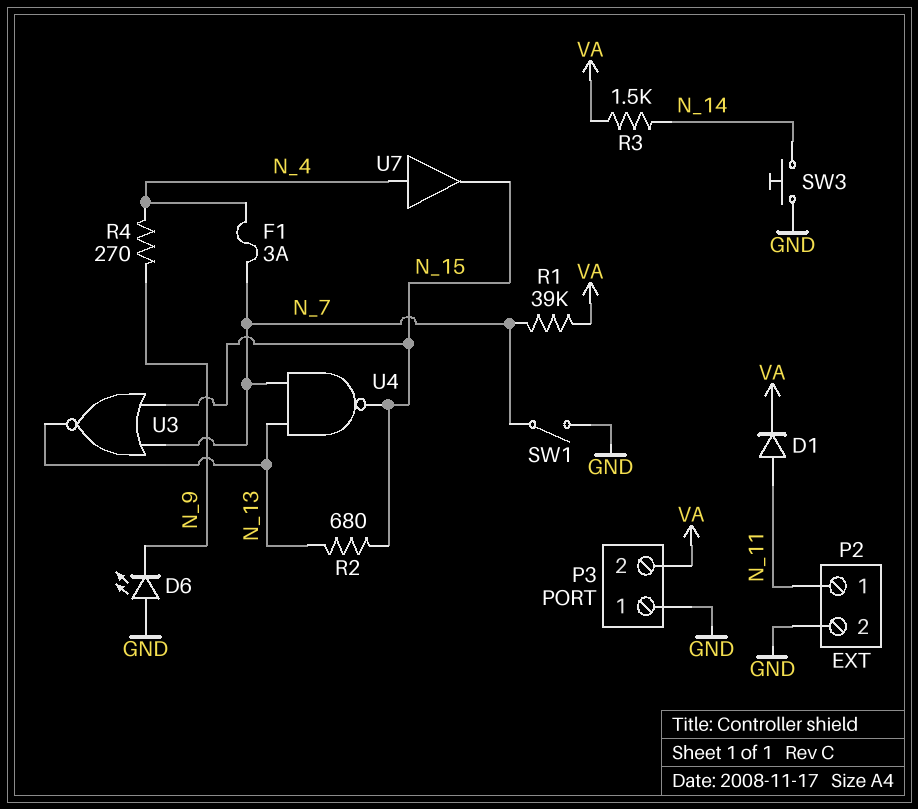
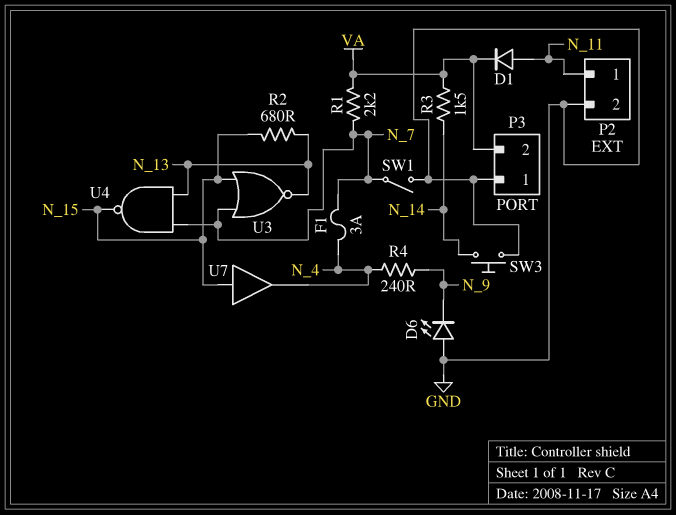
R1: 39k (N_7, VA) -> 2.2k (N_7, VA)
R4: 270 (N_4, N_9) -> 240 (N_4, N_9)
U7: buffer (in N_4, out N_15) -> buffer (in N_15, out N_4)

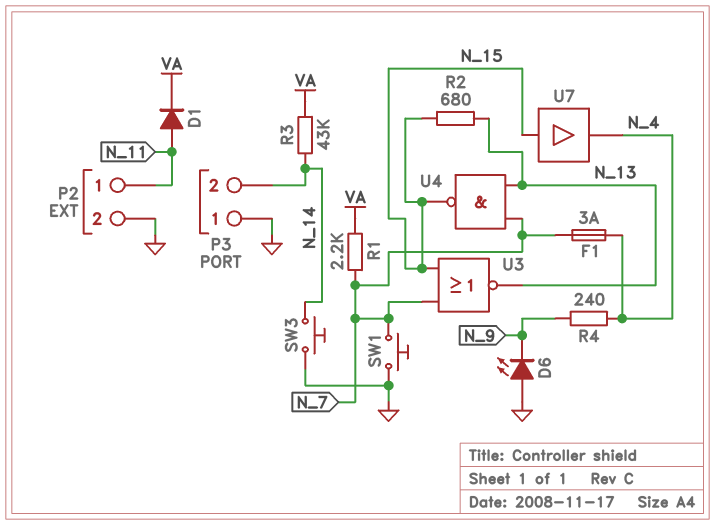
P3 pin 2: VA -> N_14
R3: 1.5k (N_14, VA) -> 43k (N_14, VA)
SW1: switch (GND, N_7) -> button (GND, N_7)

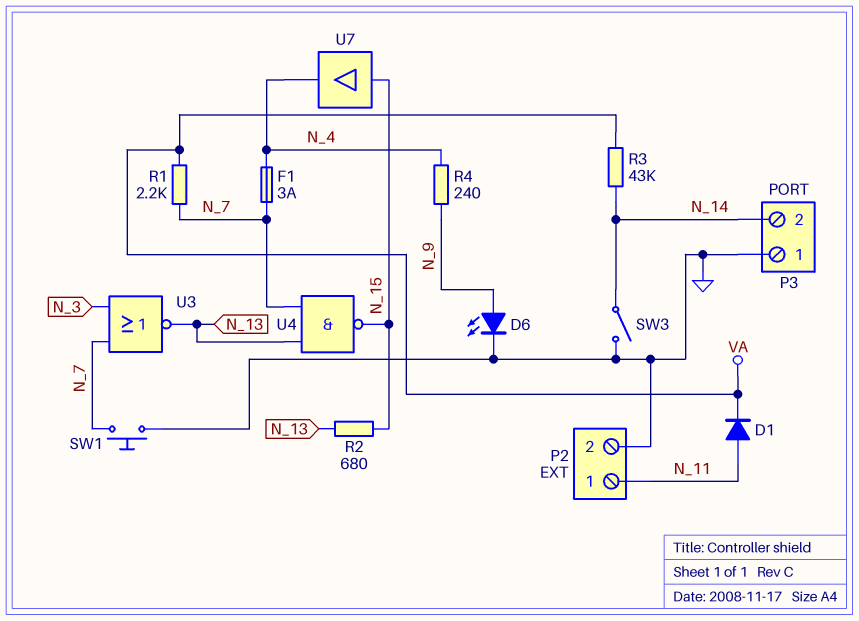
D6: LED (A GND, K N_9) -> LED (A N_9, K GND)
SW3: button (GND, N_14) -> switch (GND, N_14)
U3: NOR (in N_7, in N_15, out N_13) -> NOR (in N_3, in N_7, out N_13)

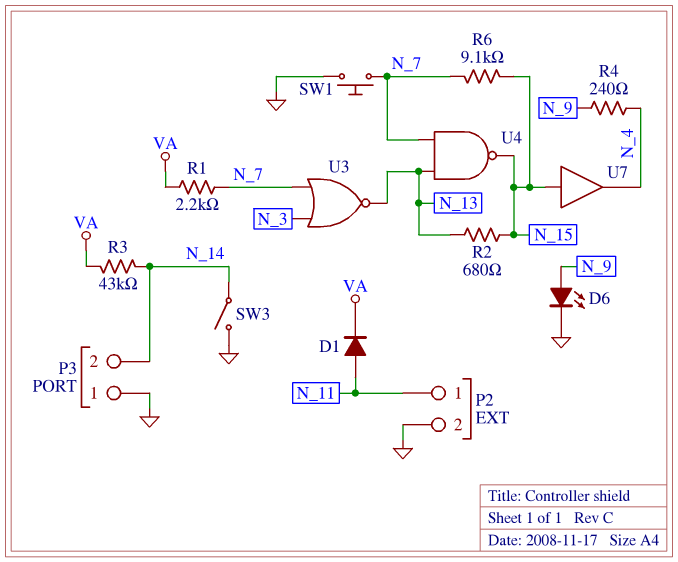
F1: 3A (N_4, N_7) -> none
R6: none -> 9.1k (N_7, N_15)

